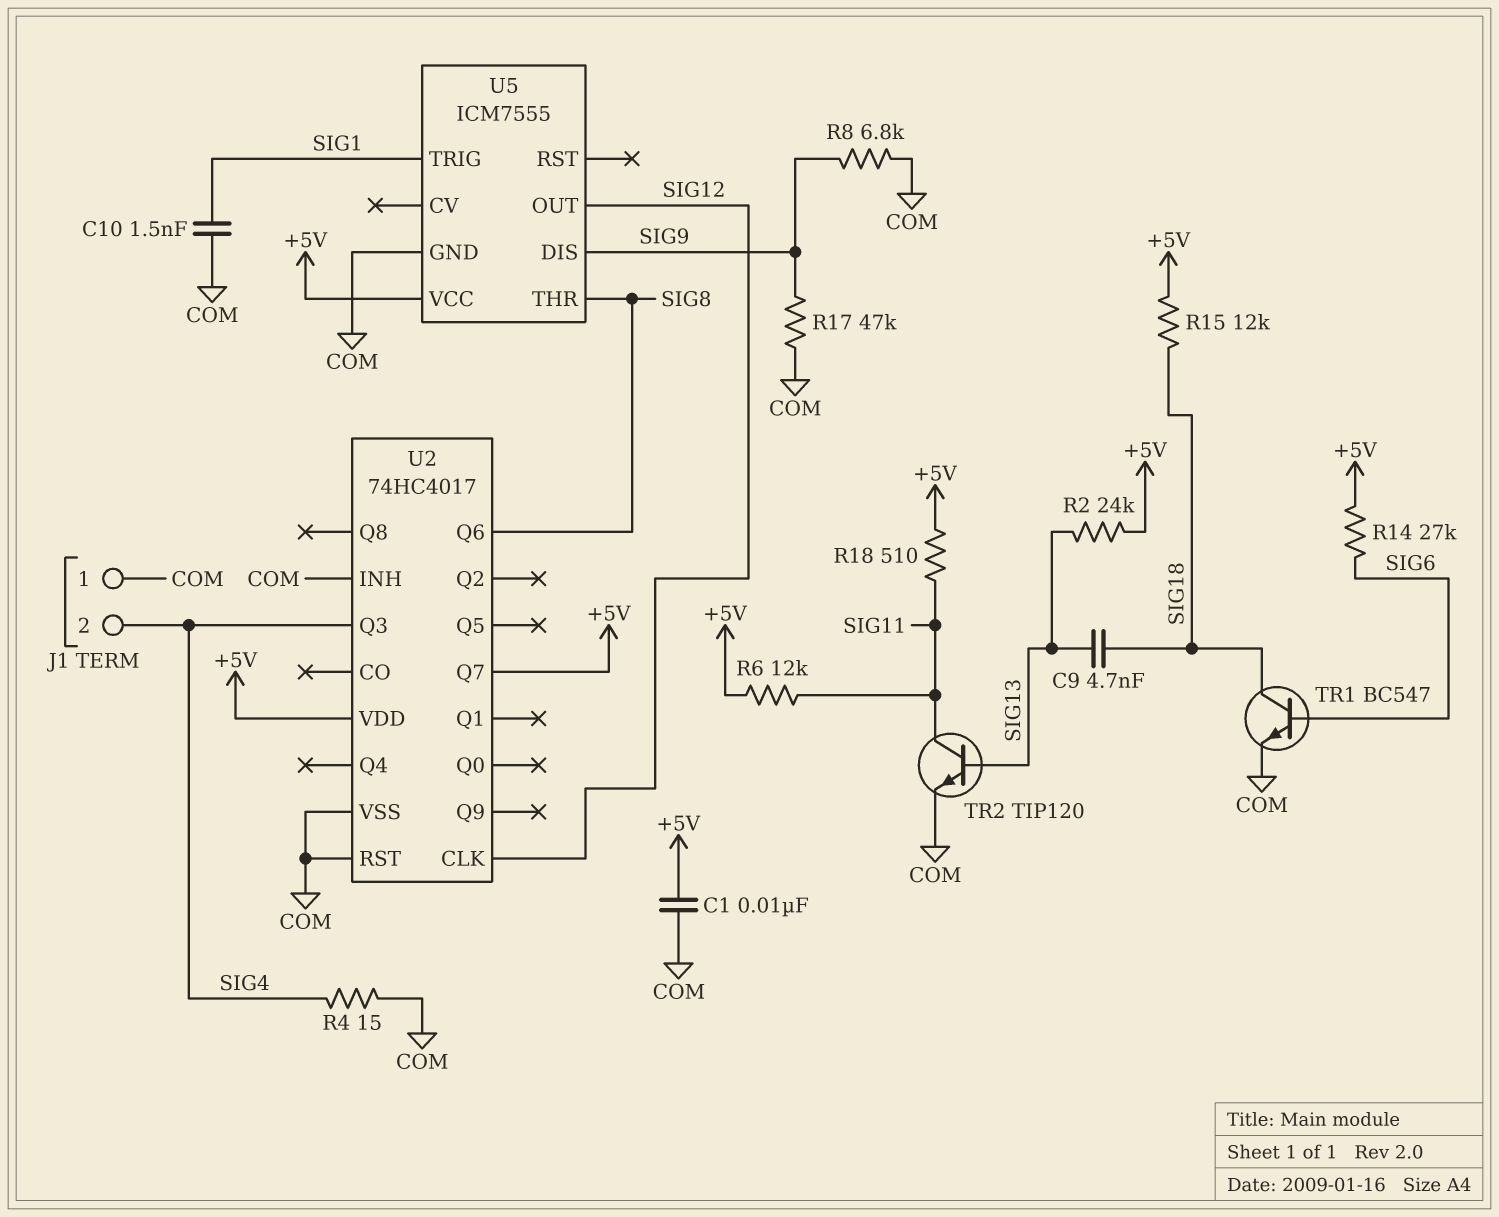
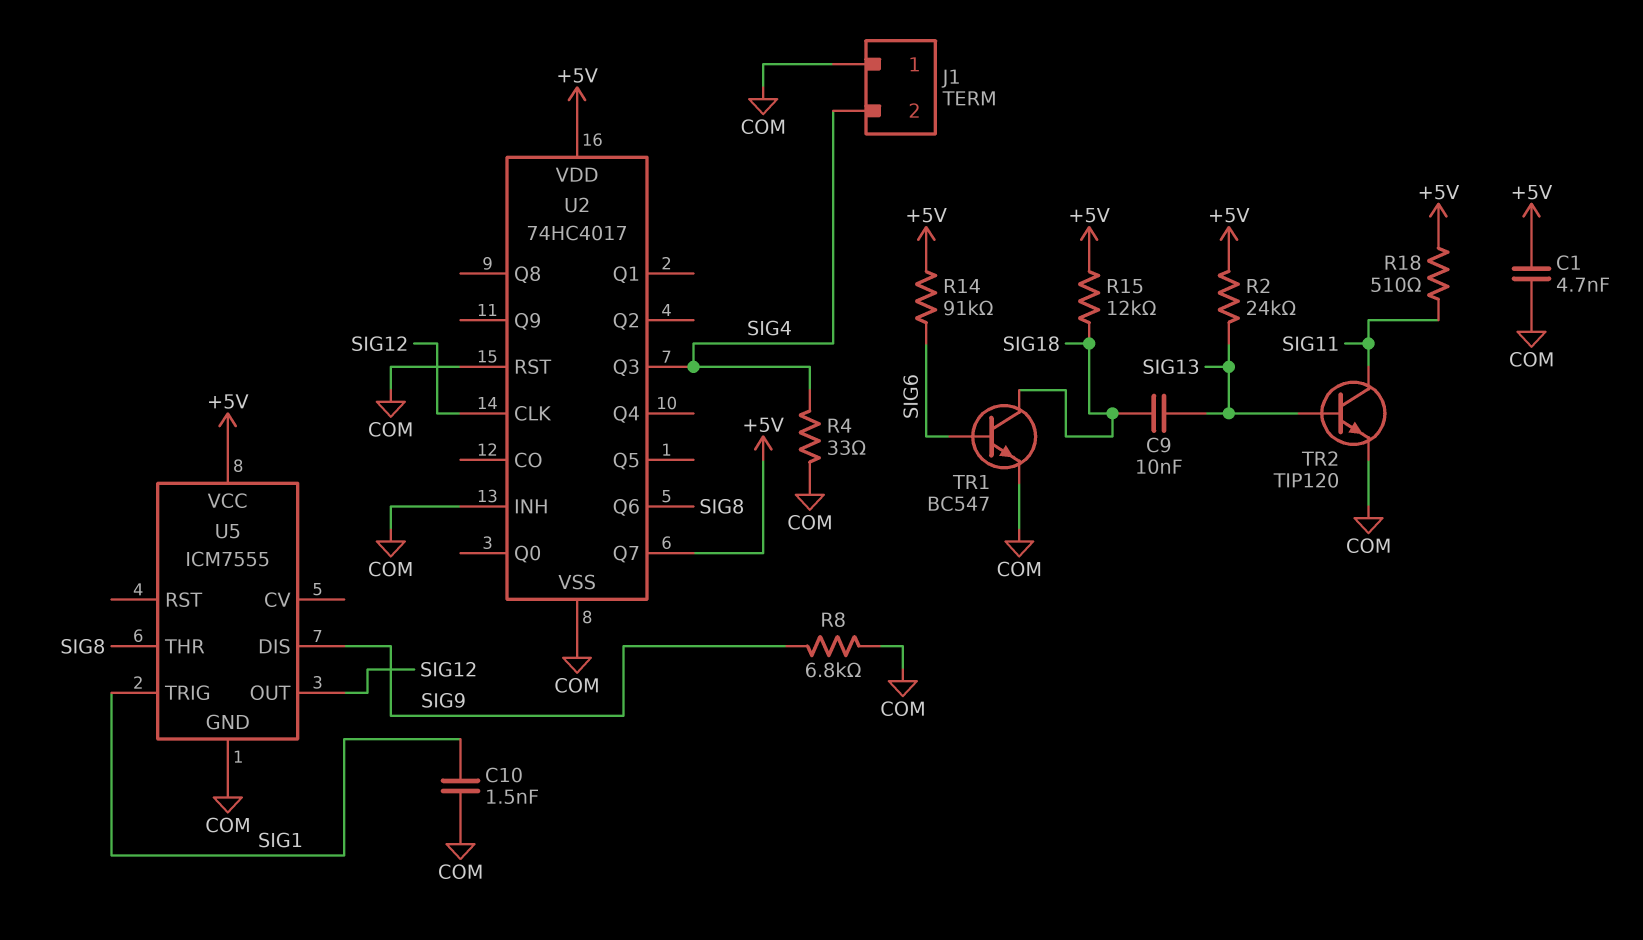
C1: 10nF (+5V, COM) -> 4.7nF (+5V, COM)
C9: 4.7nF (SIG13, SIG18) -> 10nF (SIG13, SIG18)
R4: 15 (COM, SIG4) -> 33 (COM, SIG4)
R6: 12k (+5V, SIG11) -> none
R14: 27k (+5V, SIG6) -> 91k (+5V, SIG6)
R17: 47k (COM, SIG9) -> none

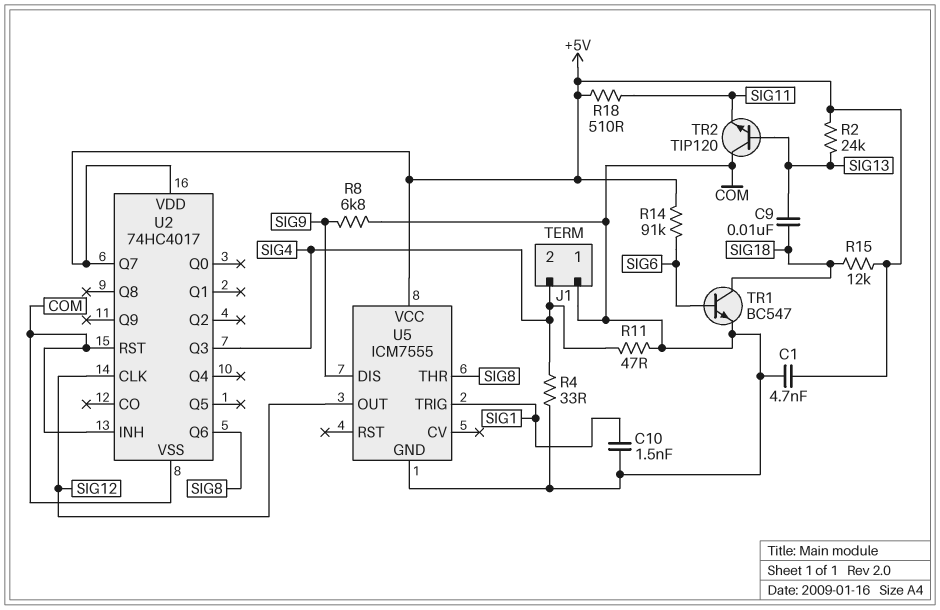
R11: none -> 47 (COM, SIG4)
TR2: NPN TIP120 (B SIG13, C SIG11, E COM) -> NPN TIP120 (B SIG13, C COM, E SIG11)

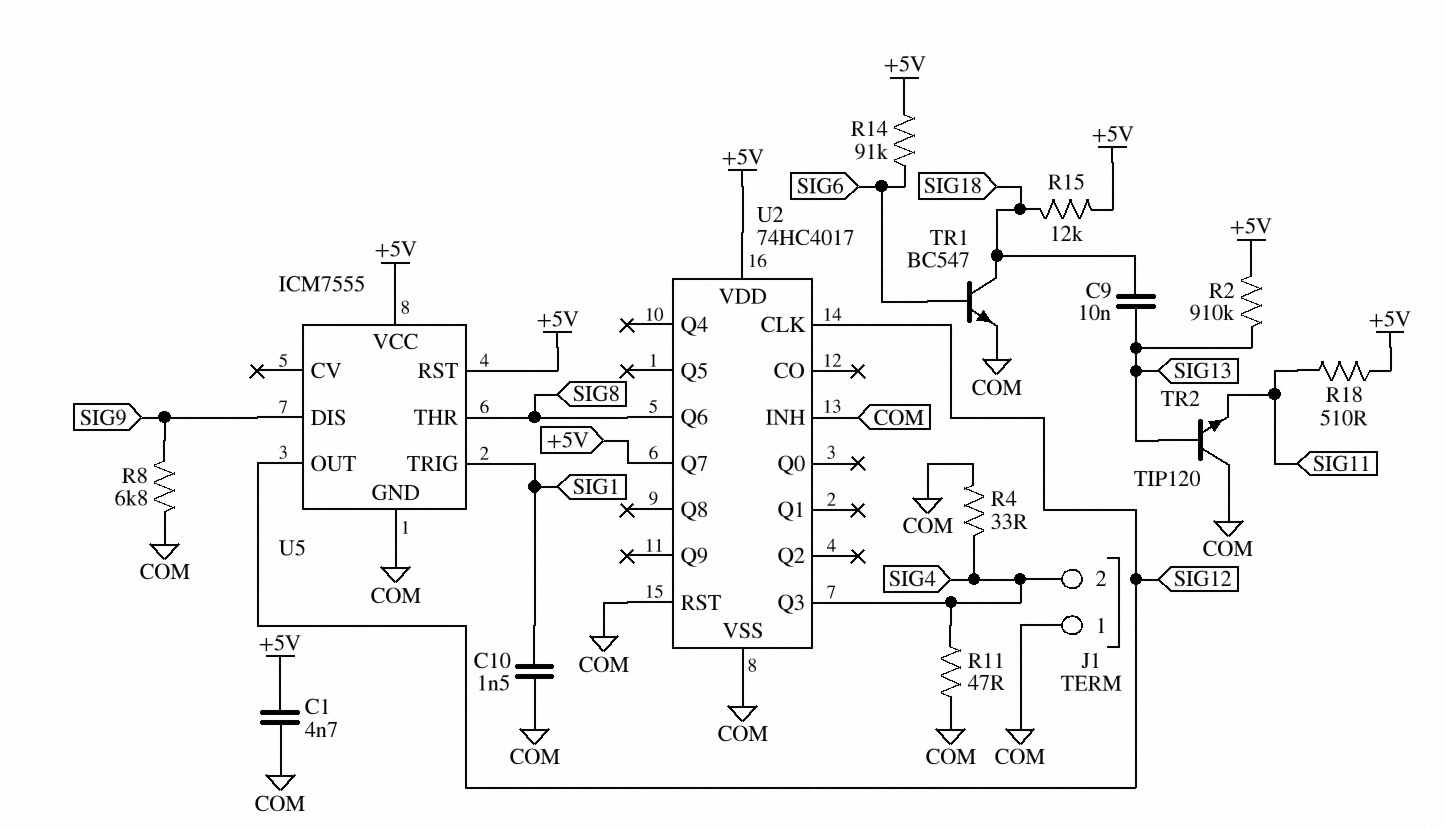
R2: 24k (+5V, SIG13) -> 910k (+5V, SIG13)
U5 pin RST: none -> +5V

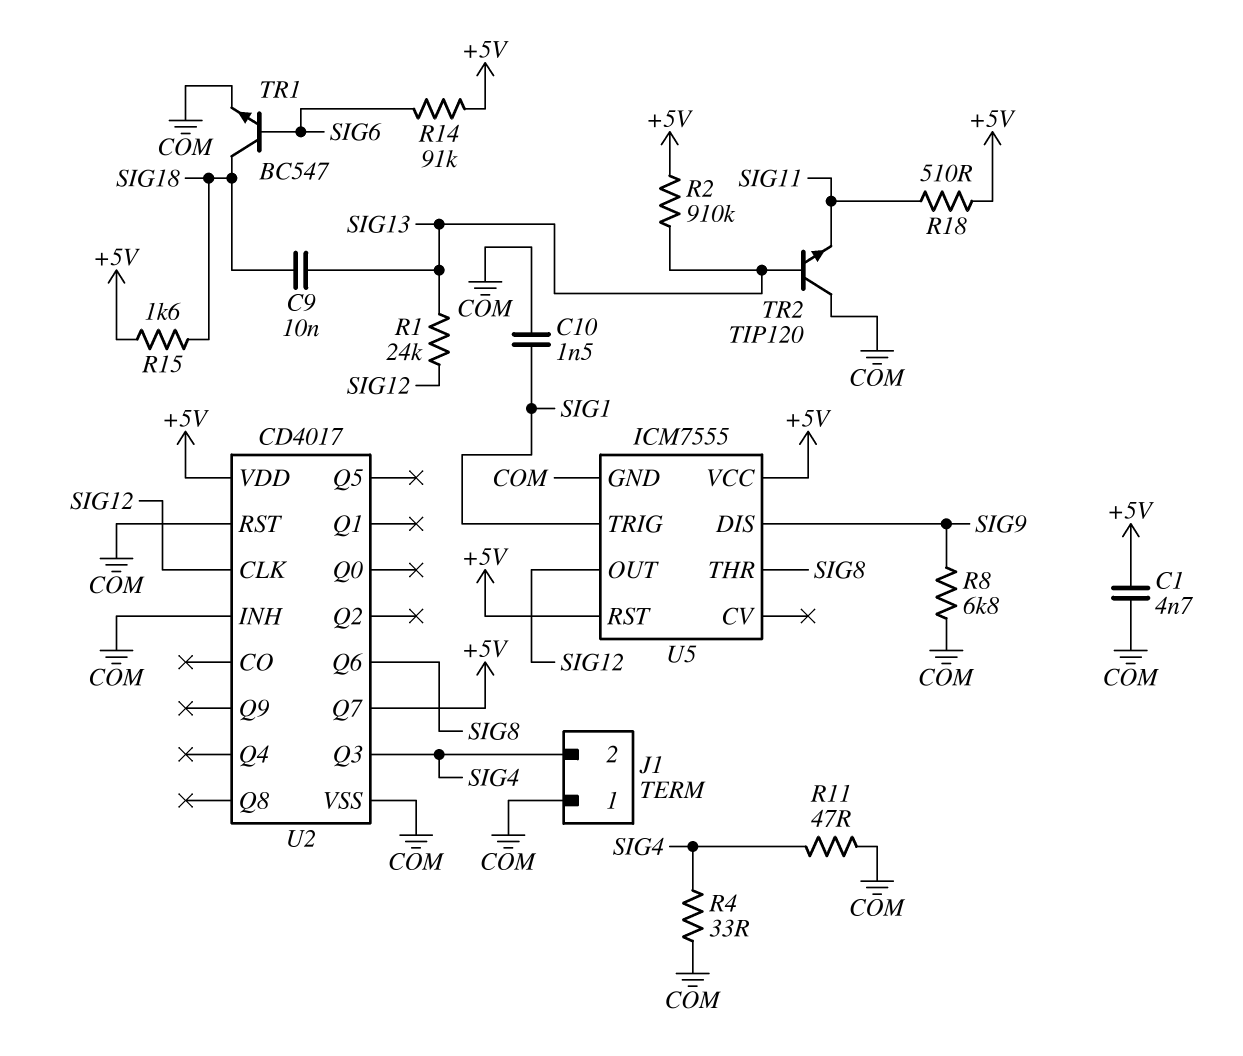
R1: none -> 24k (SIG12, SIG13)
R15: 12k (+5V, SIG18) -> 1.6k (+5V, SIG18)
U2: 74HC4017 -> CD4017

